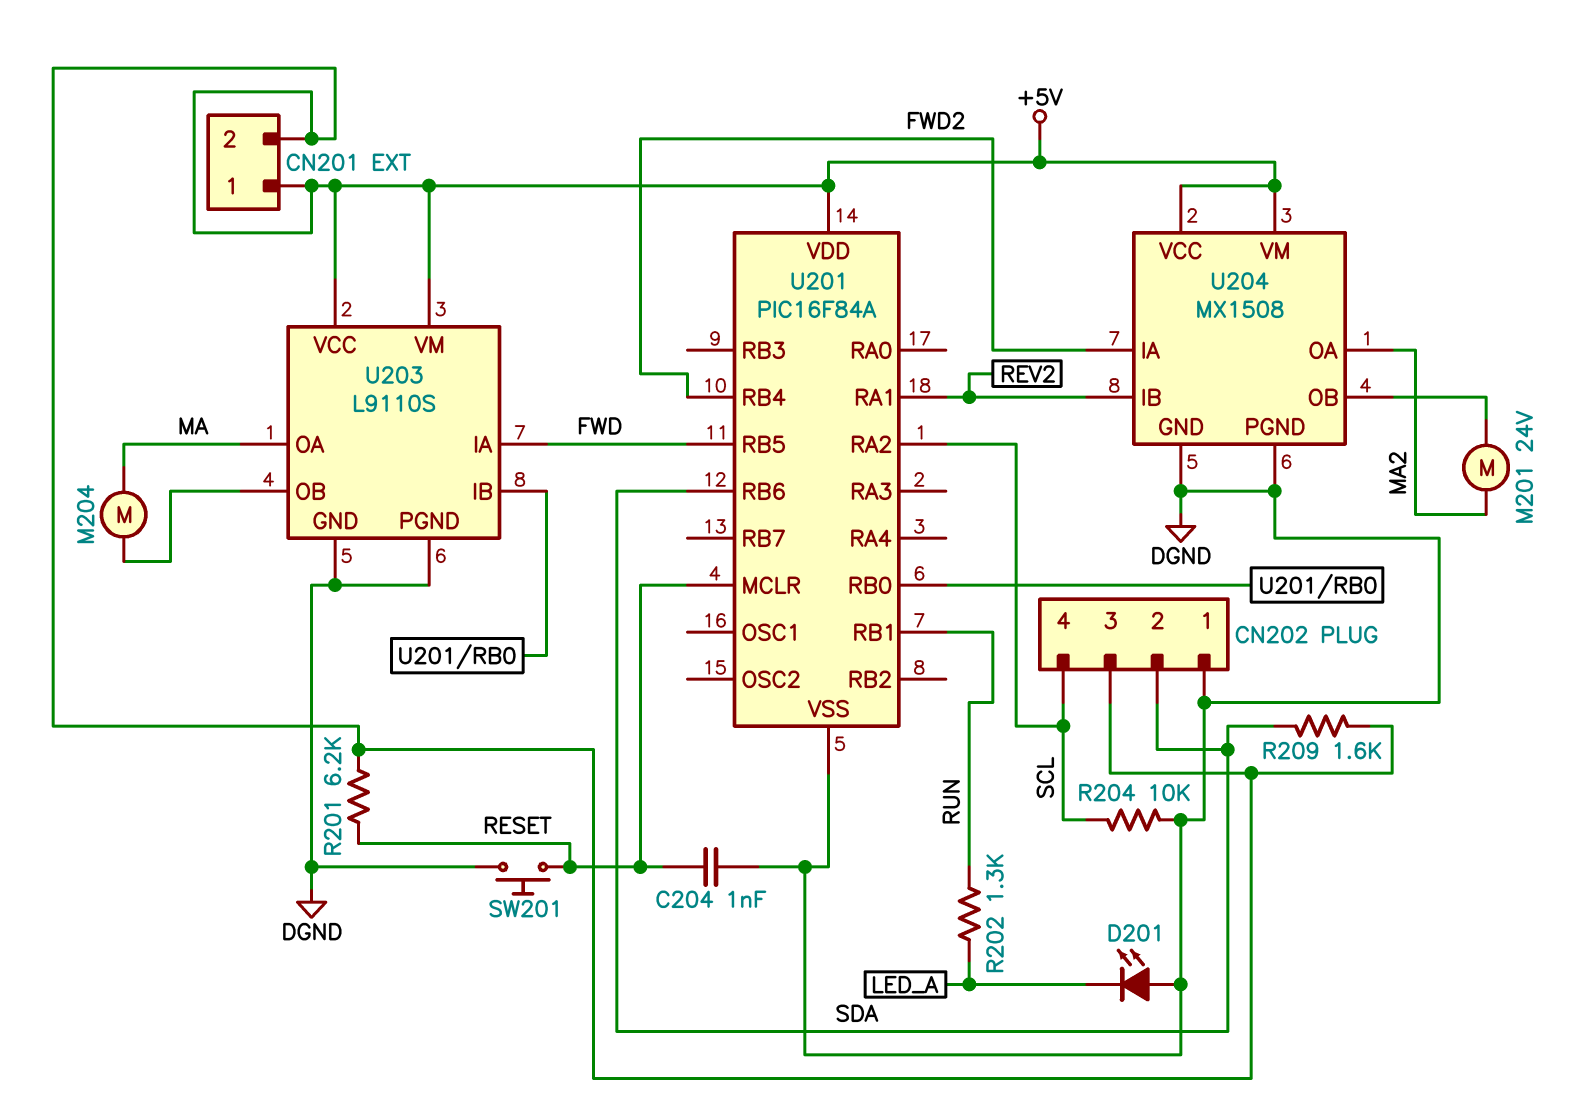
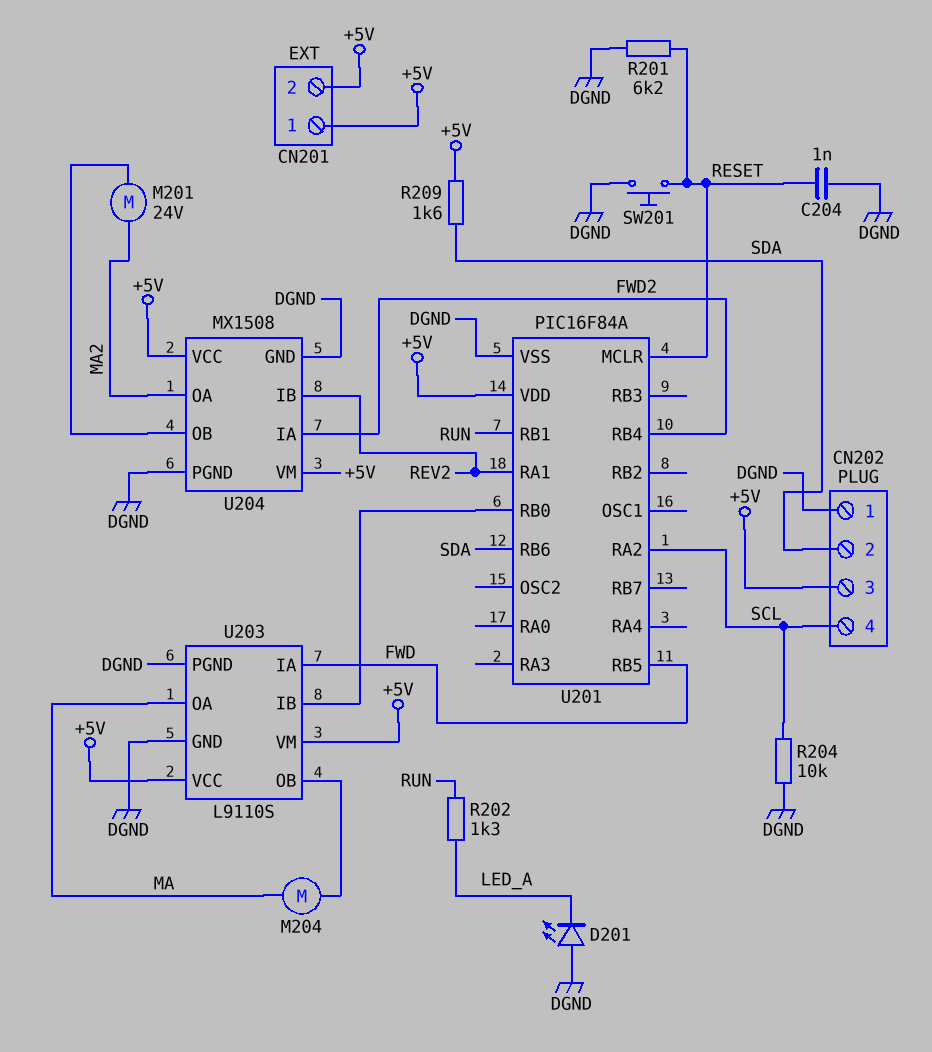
R201: 6.2k (+5V, RESET) -> 6.2k (DGND, RESET)

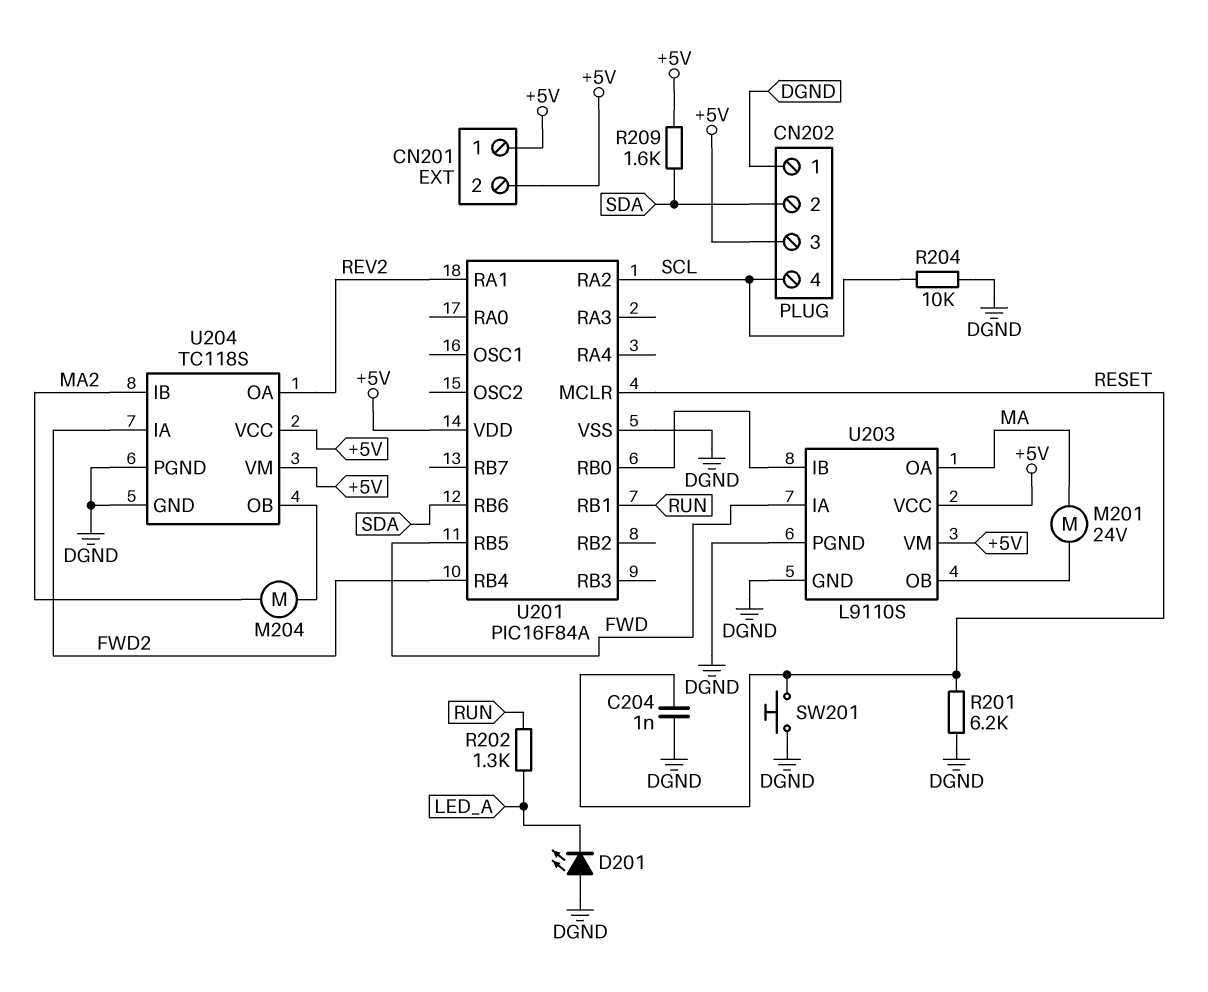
M201: motor 24V (MA2, U204/OB) -> motor 24V (MA, U203/OB)
M204: motor (MA, U203/OB) -> motor (MA2, U204/OB)
U204: MX1508 -> TC118S
U204 pin IB: REV2 -> MA2
U204 pin OA: MA2 -> REV2

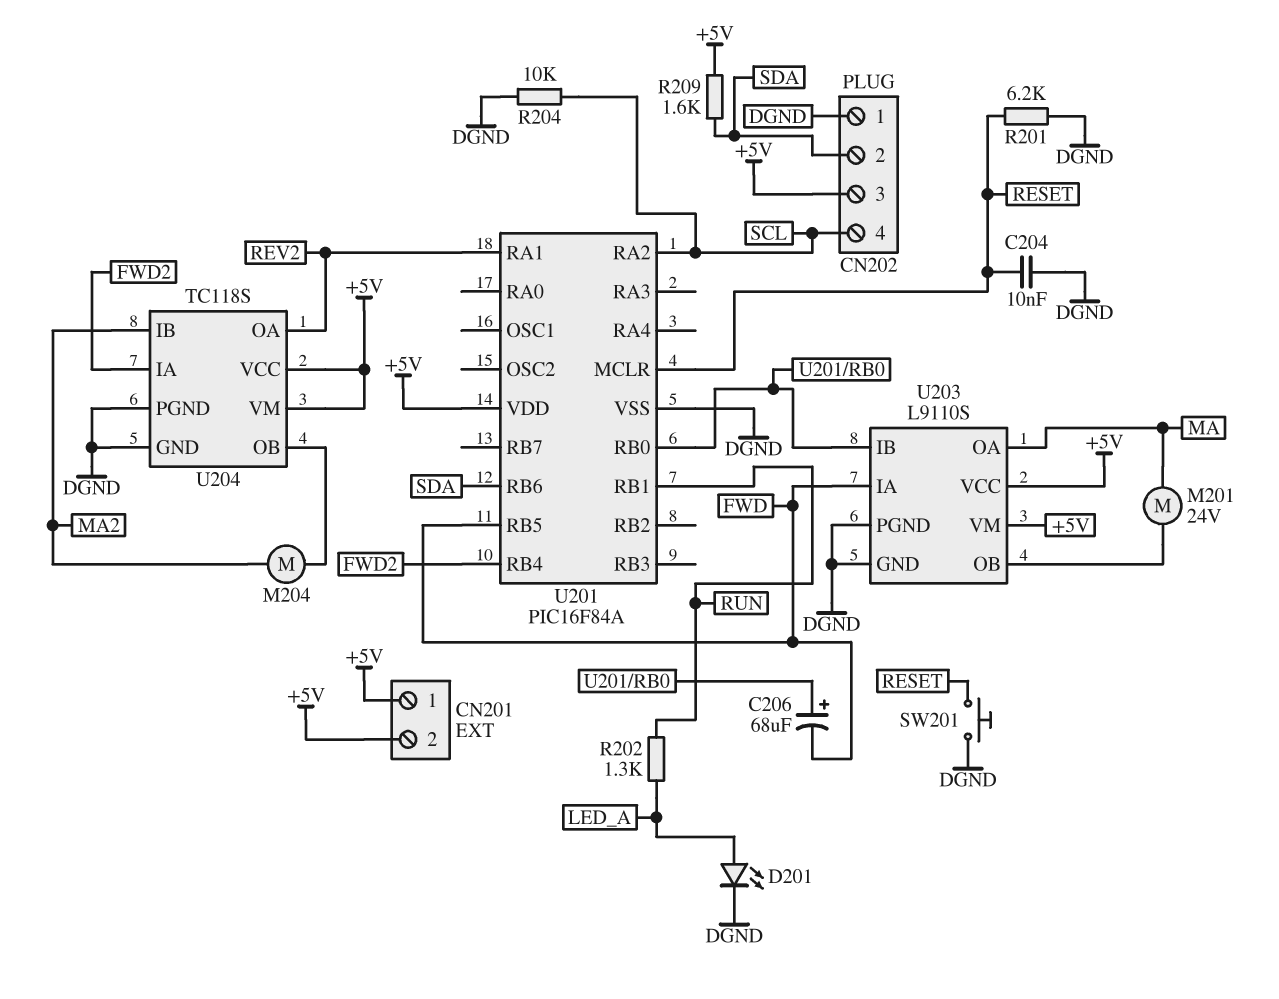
C204: 1nF (DGND, RESET) -> 10nF (DGND, RESET)
C206: none -> 68uF (plus U201/RB0, minus FWD)
D201: LED (A DGND, K LED_A) -> LED (A LED_A, K DGND)

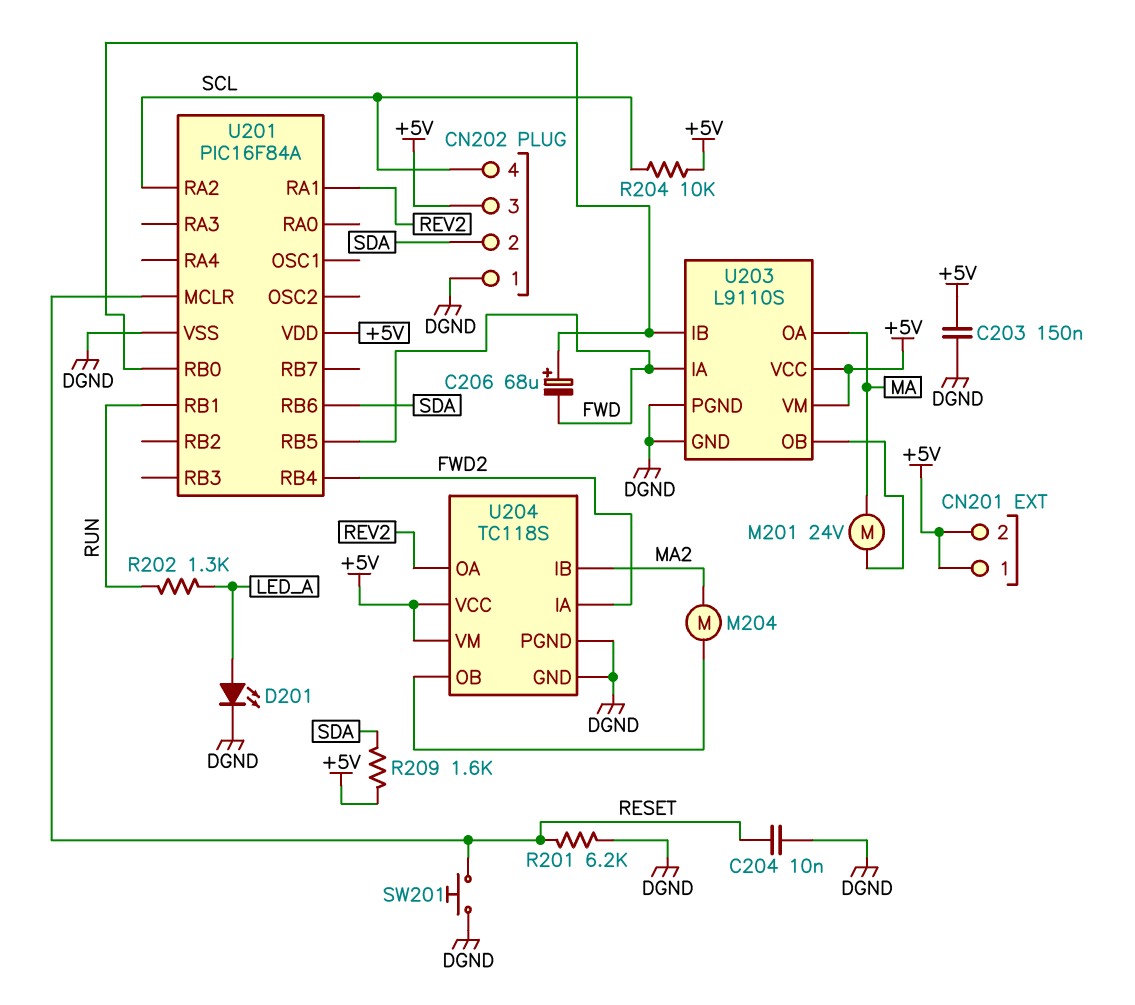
C203: none -> 150nF (+5V, DGND)
R204: 10k (DGND, SCL) -> 10k (+5V, SCL)

